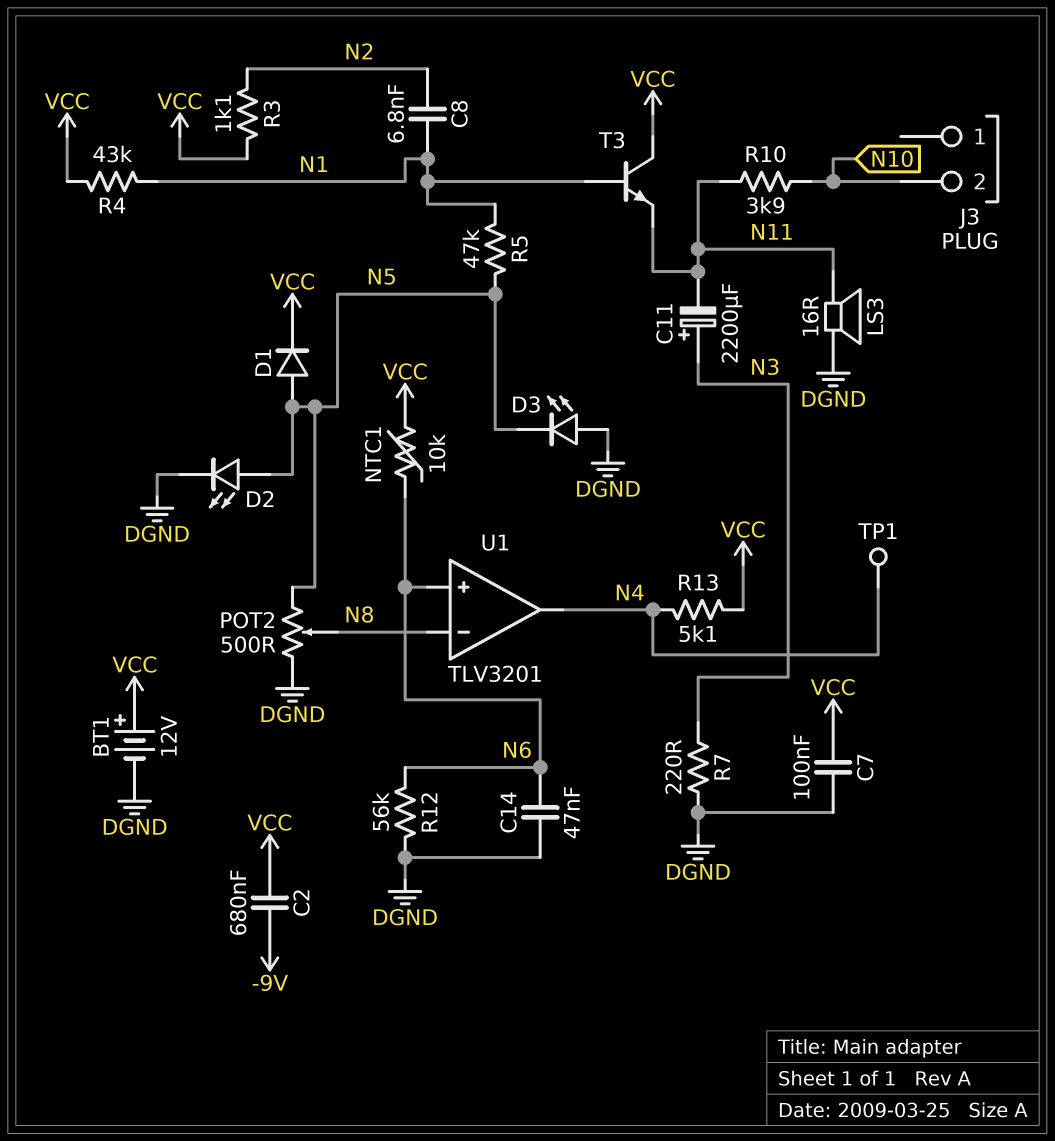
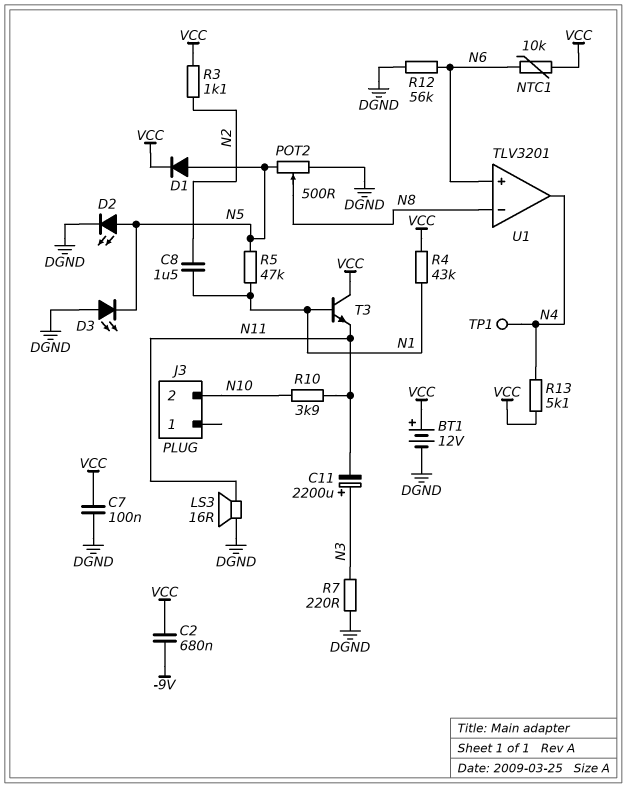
C8: 6.8nF (N1, N2) -> 1.5uF (N1, N2)
C14: 47nF (DGND, N6) -> none

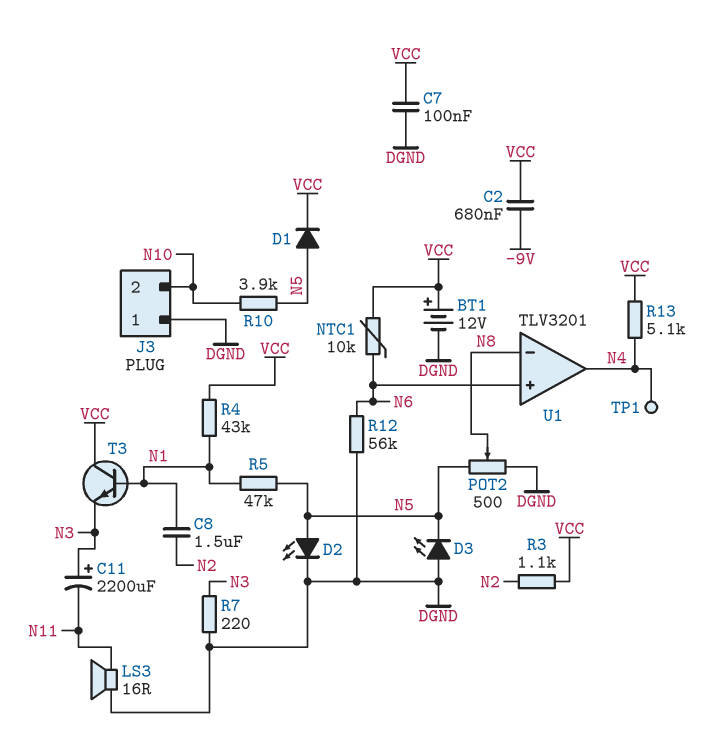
J3 pin 1: none -> DGND
R10: 3.9k (N10, N11) -> 3.9k (N5, N10)
T3: NPN (B N1, C VCC, E N11) -> NPN (B N1, C VCC, E N3)

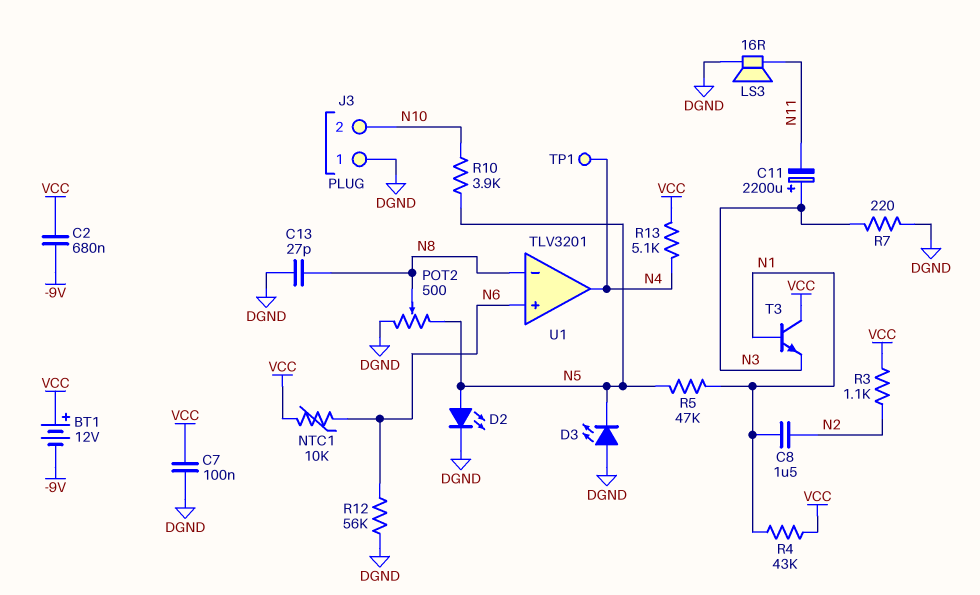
BT1: 12V (plus VCC, minus DGND) -> 12V (plus VCC, minus -9V)
C13: none -> 27pF (DGND, N8)
D1: diode (A N5, K VCC) -> none

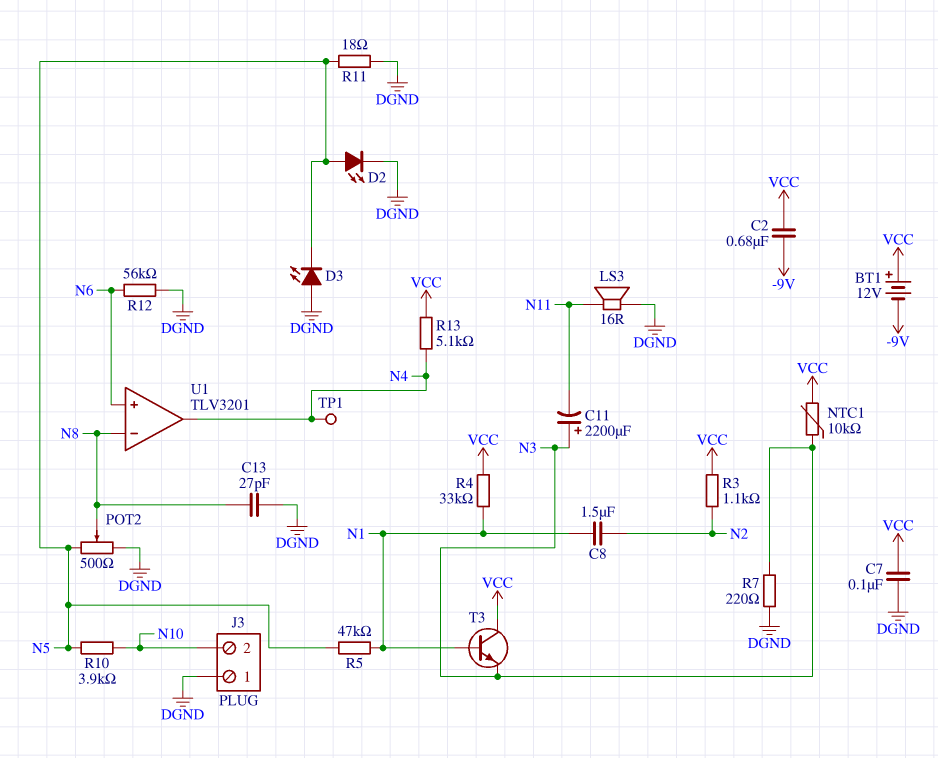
NTC1: 10k (N6, VCC) -> 10k (N3, VCC)
R4: 43k (N1, VCC) -> 33k (N1, VCC)
R11: none -> 18 (DGND, N5)

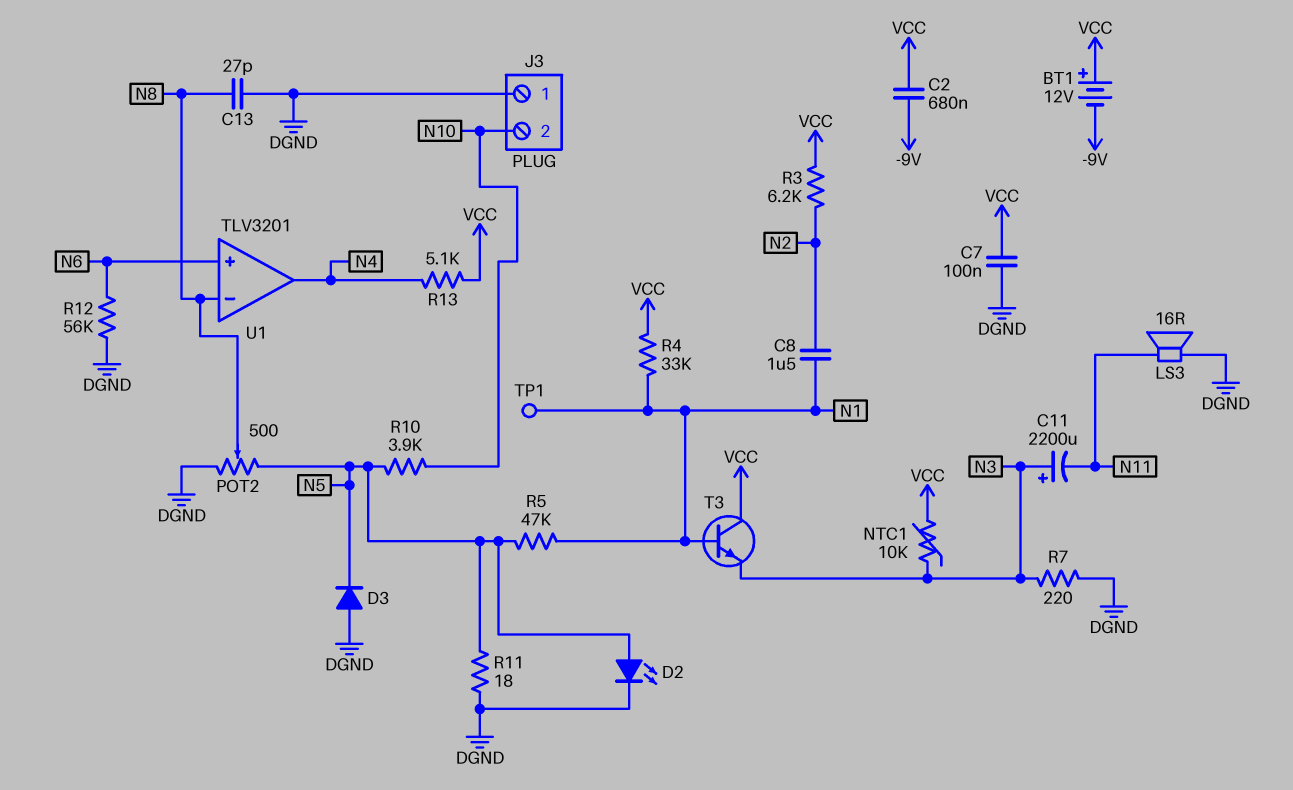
D3: LED (A DGND, K N5) -> diode (A DGND, K N5)
R3: 1.1k (N2, VCC) -> 6.2k (N2, VCC)
TP1: test point (N4) -> test point (N1)

